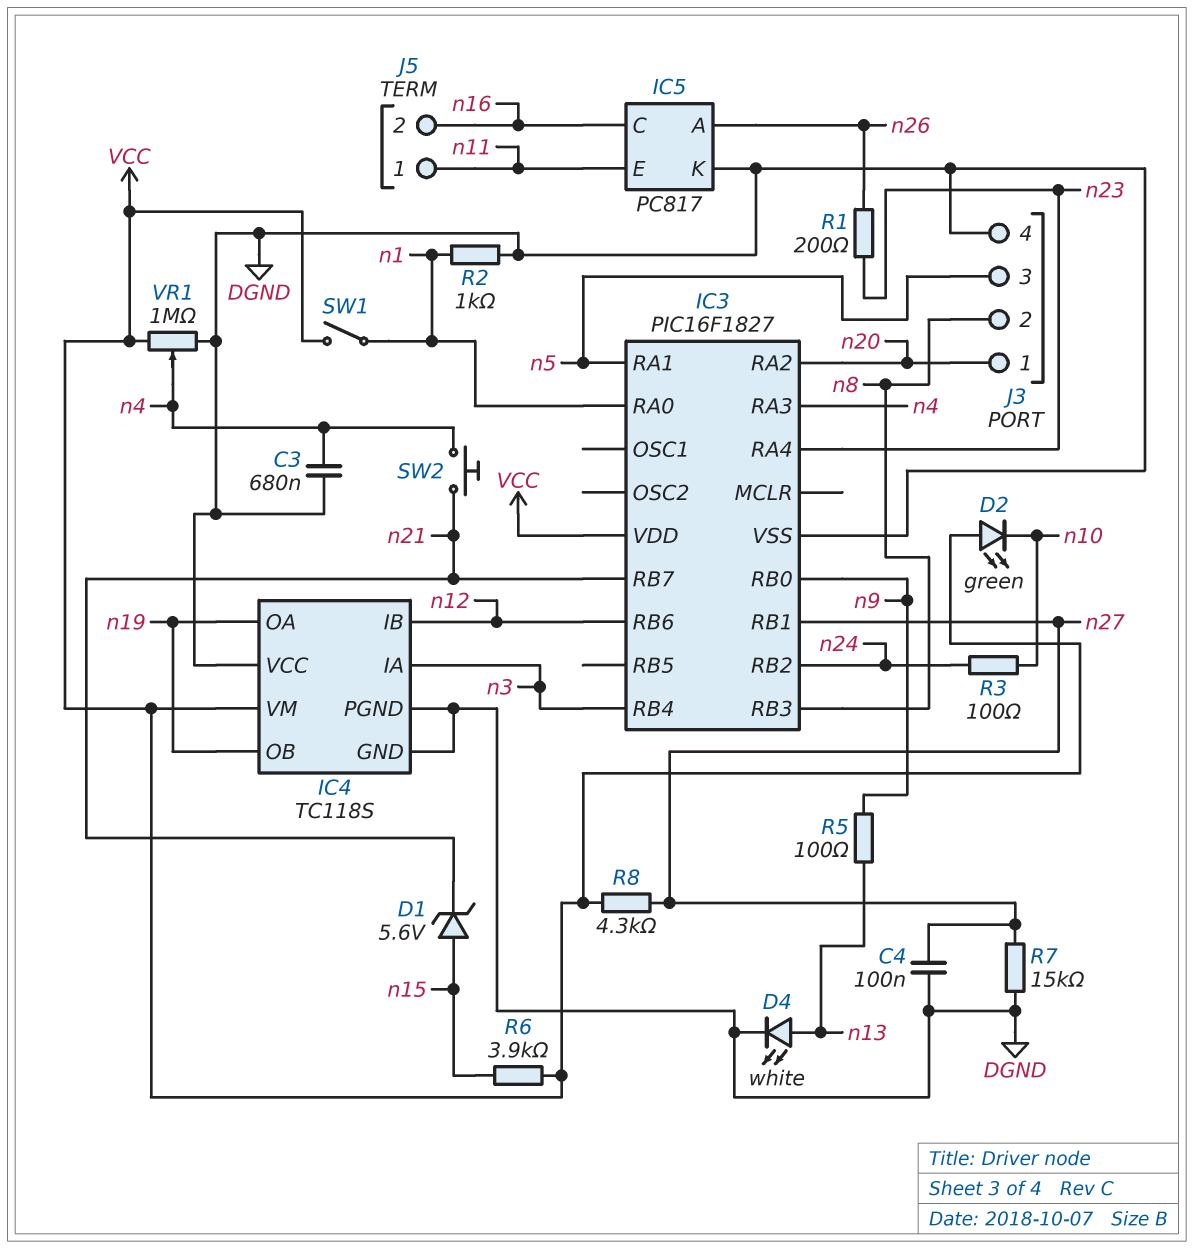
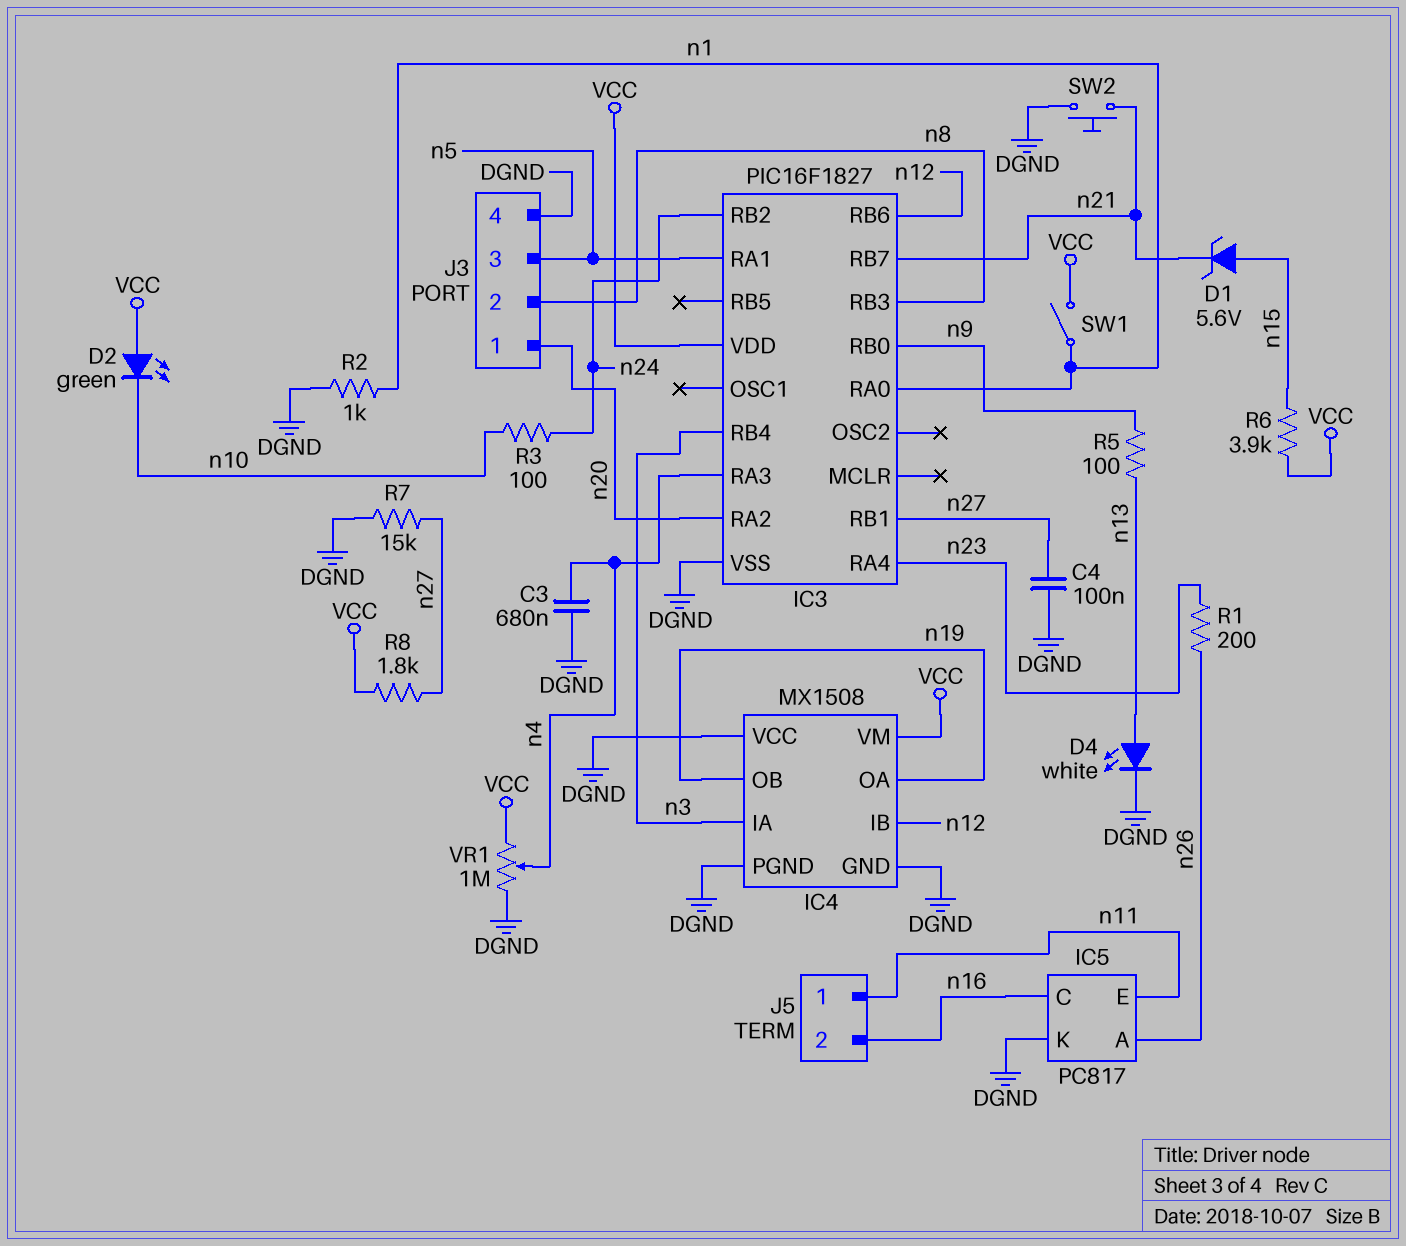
IC4: TC118S -> MX1508
R8: 4.3k (VCC, n27) -> 1.8k (VCC, n27)
SW2: button (n4, n21) -> button (DGND, n21)

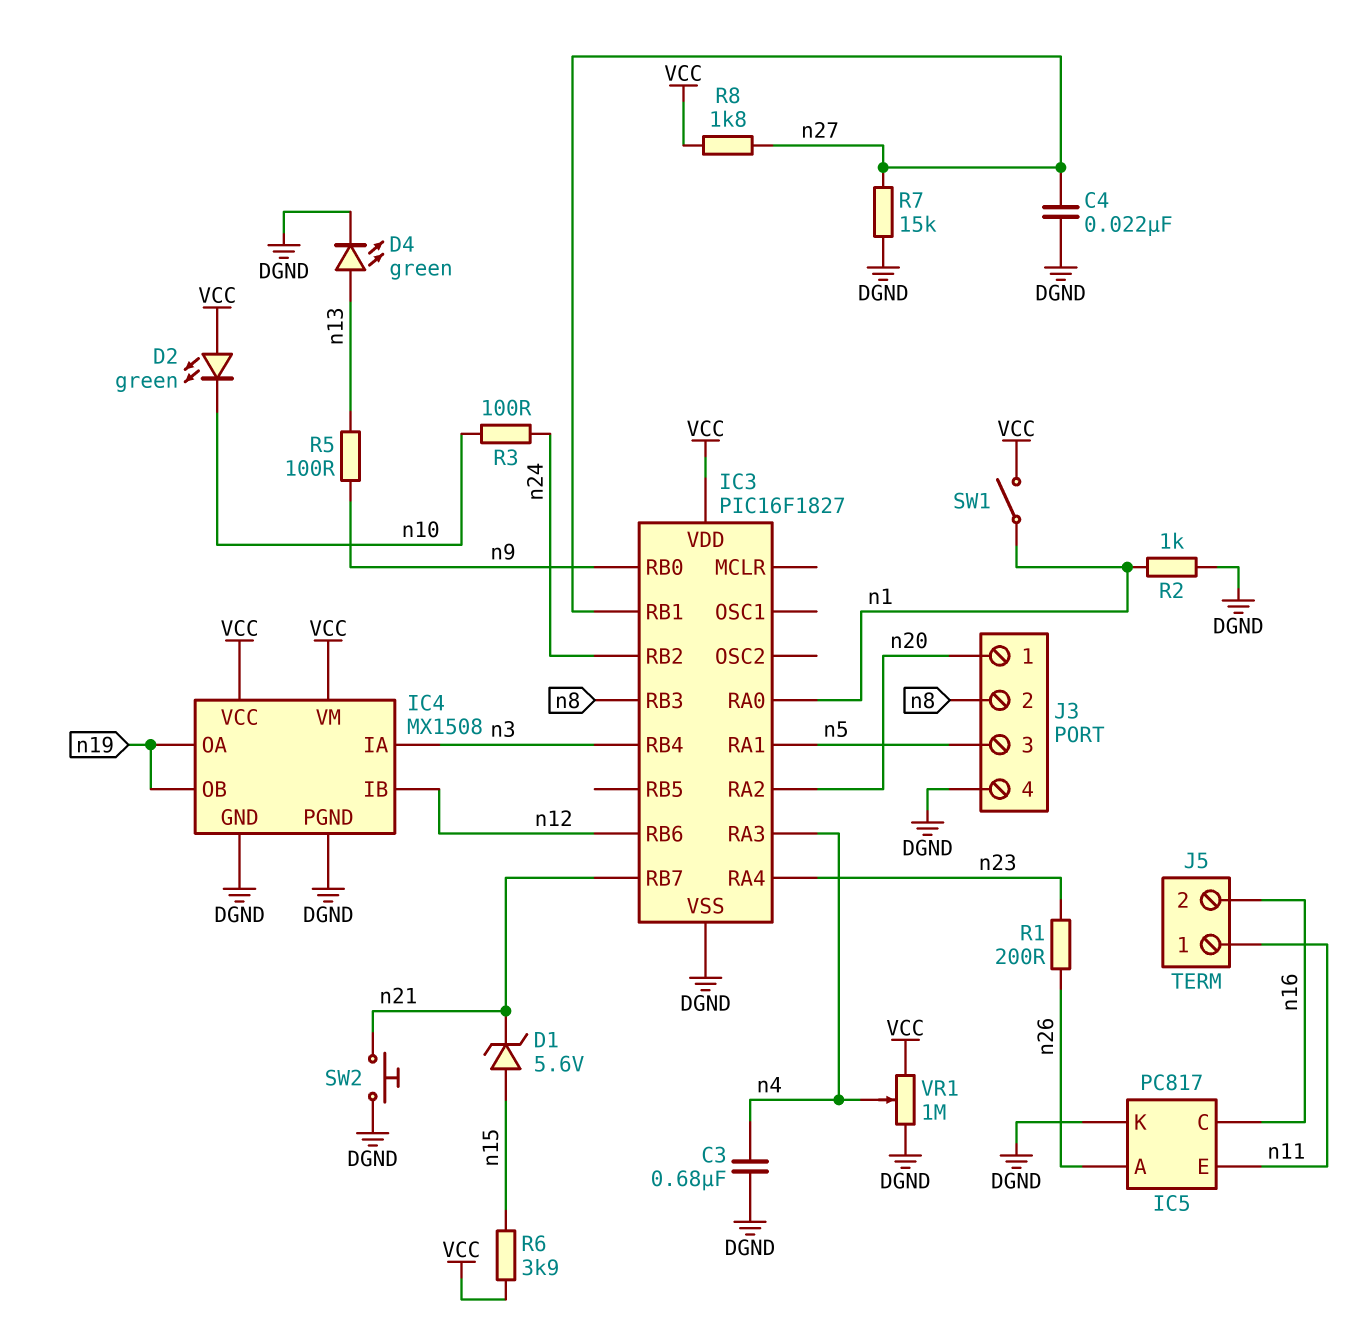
C4: 100nF (DGND, n27) -> 22nF (DGND, n27)
D4: LED white (A n13, K DGND) -> LED green (A n13, K DGND)
IC4 pin VCC: DGND -> VCC

